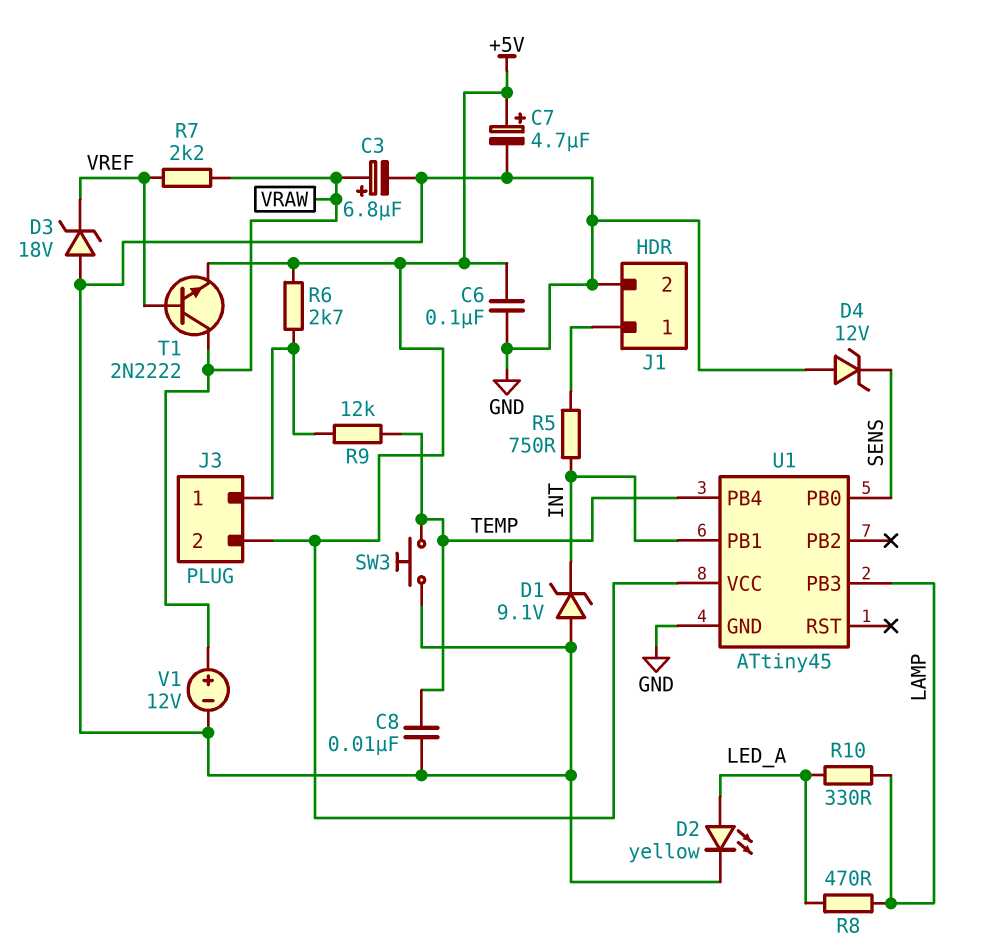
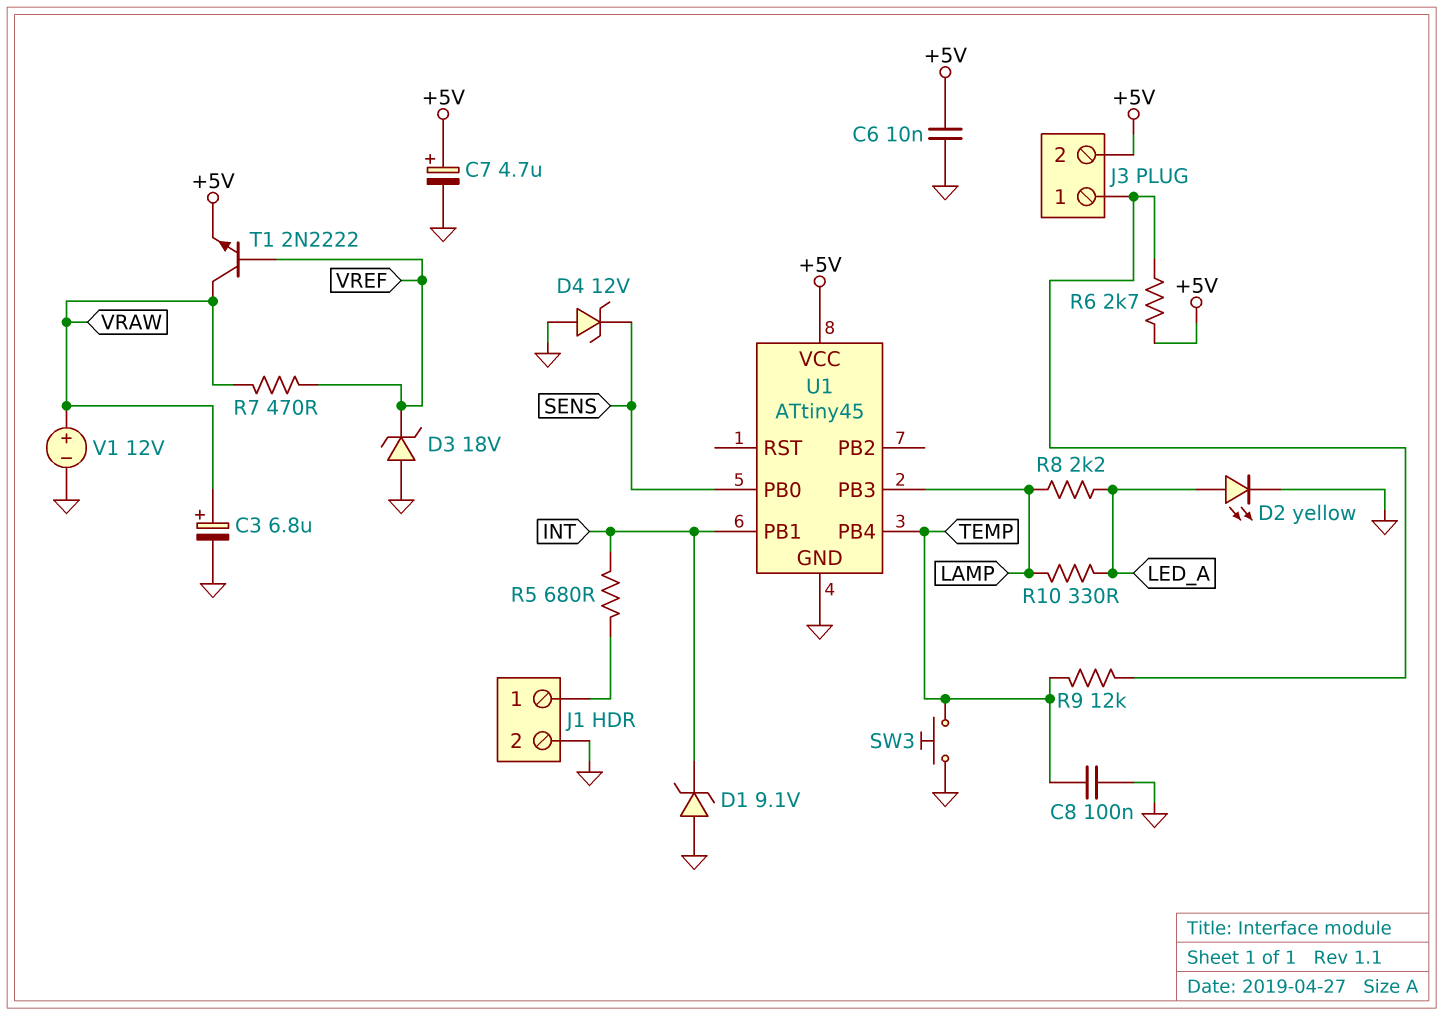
C6: 100nF (+5V, GND) -> 10nF (+5V, GND)
C8: 10nF (GND, TEMP) -> 100nF (GND, TEMP)
R5: 750 (INT, J1/1) -> 680 (INT, J1/1)
R7: 2.2k (VRAW, VREF) -> 470 (VRAW, VREF)
R8: 470 (LAMP, LED_A) -> 2.2k (LAMP, LED_A)

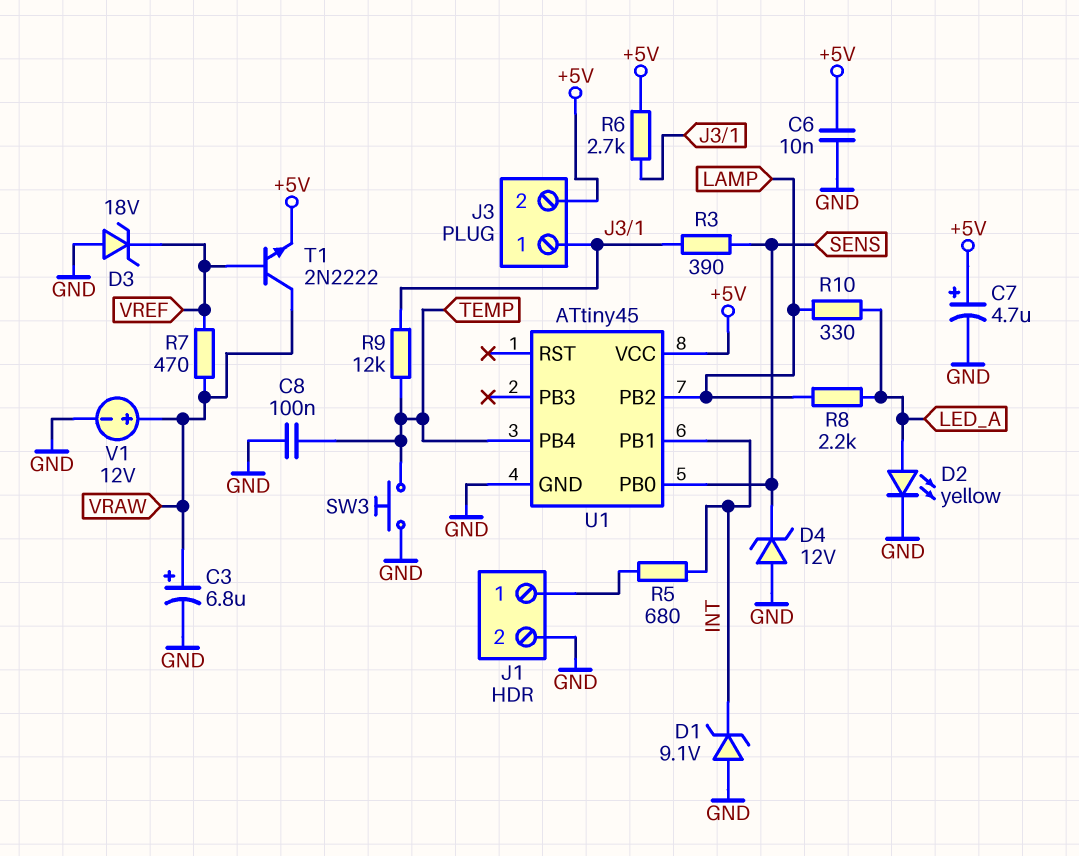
R3: none -> 390 (J3/1, SENS)
U1 pin PB2: none -> LAMP
U1 pin PB3: LAMP -> none

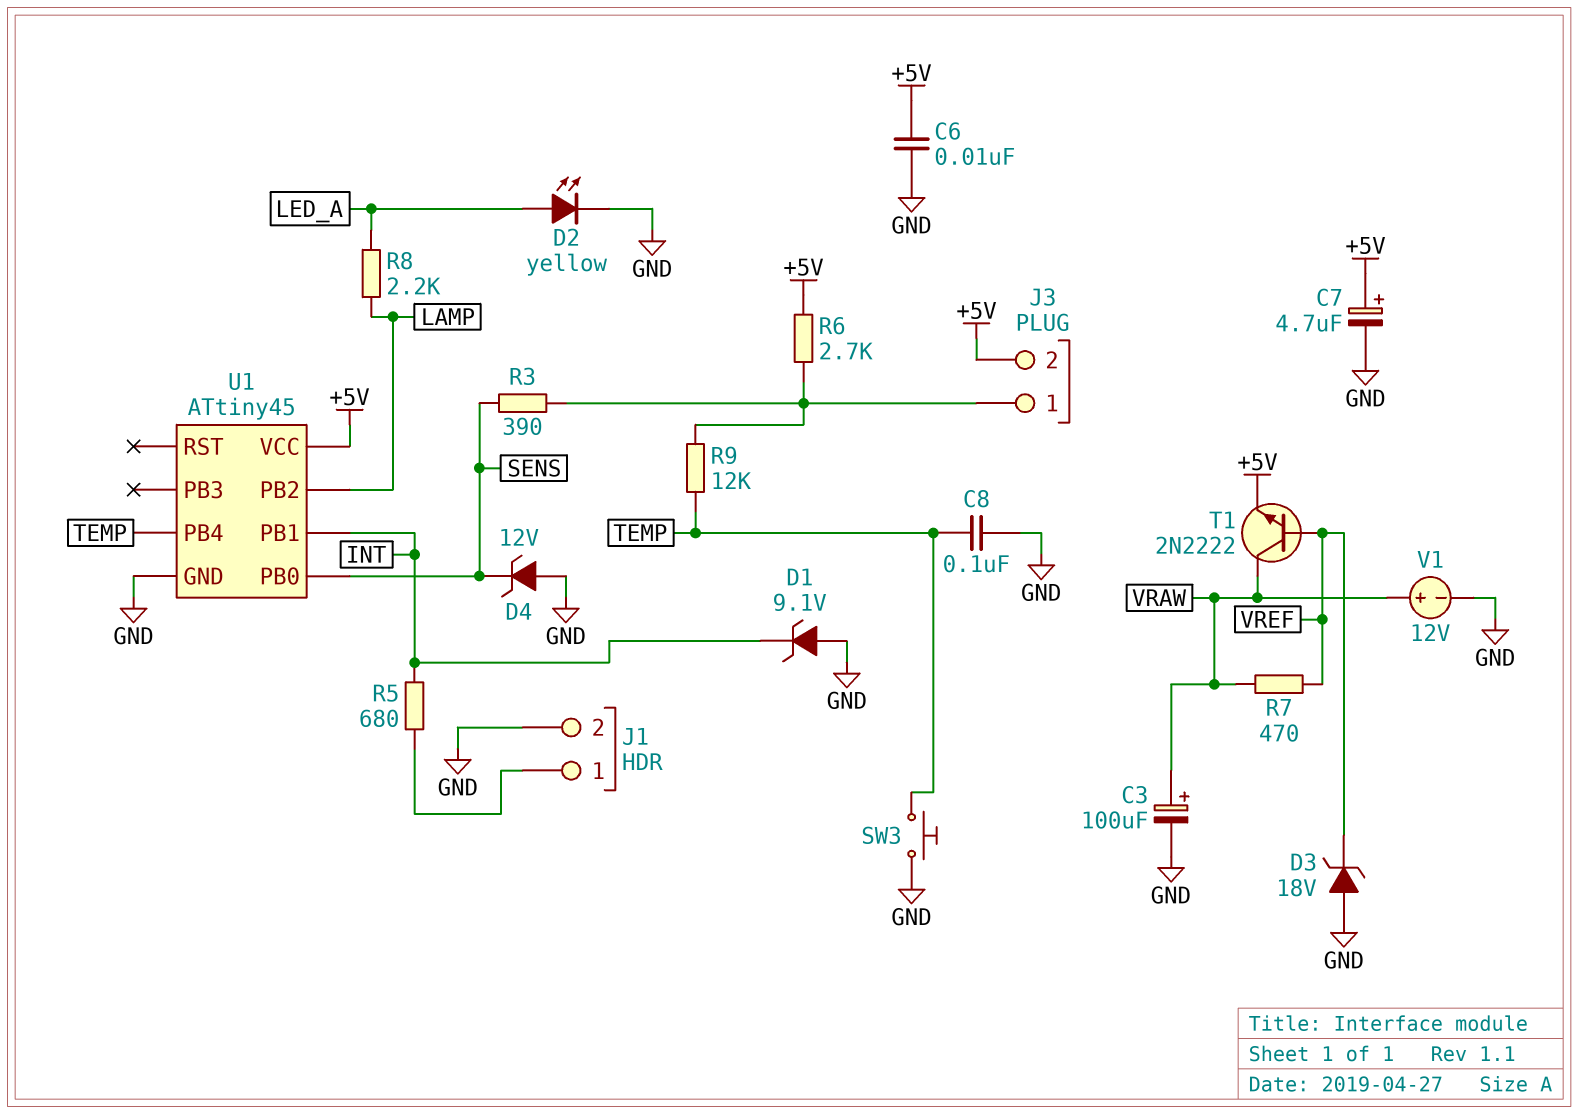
C3: 6.8uF (plus VRAW, minus GND) -> 100uF (plus VRAW, minus GND)
R10: 330 (LAMP, LED_A) -> none

